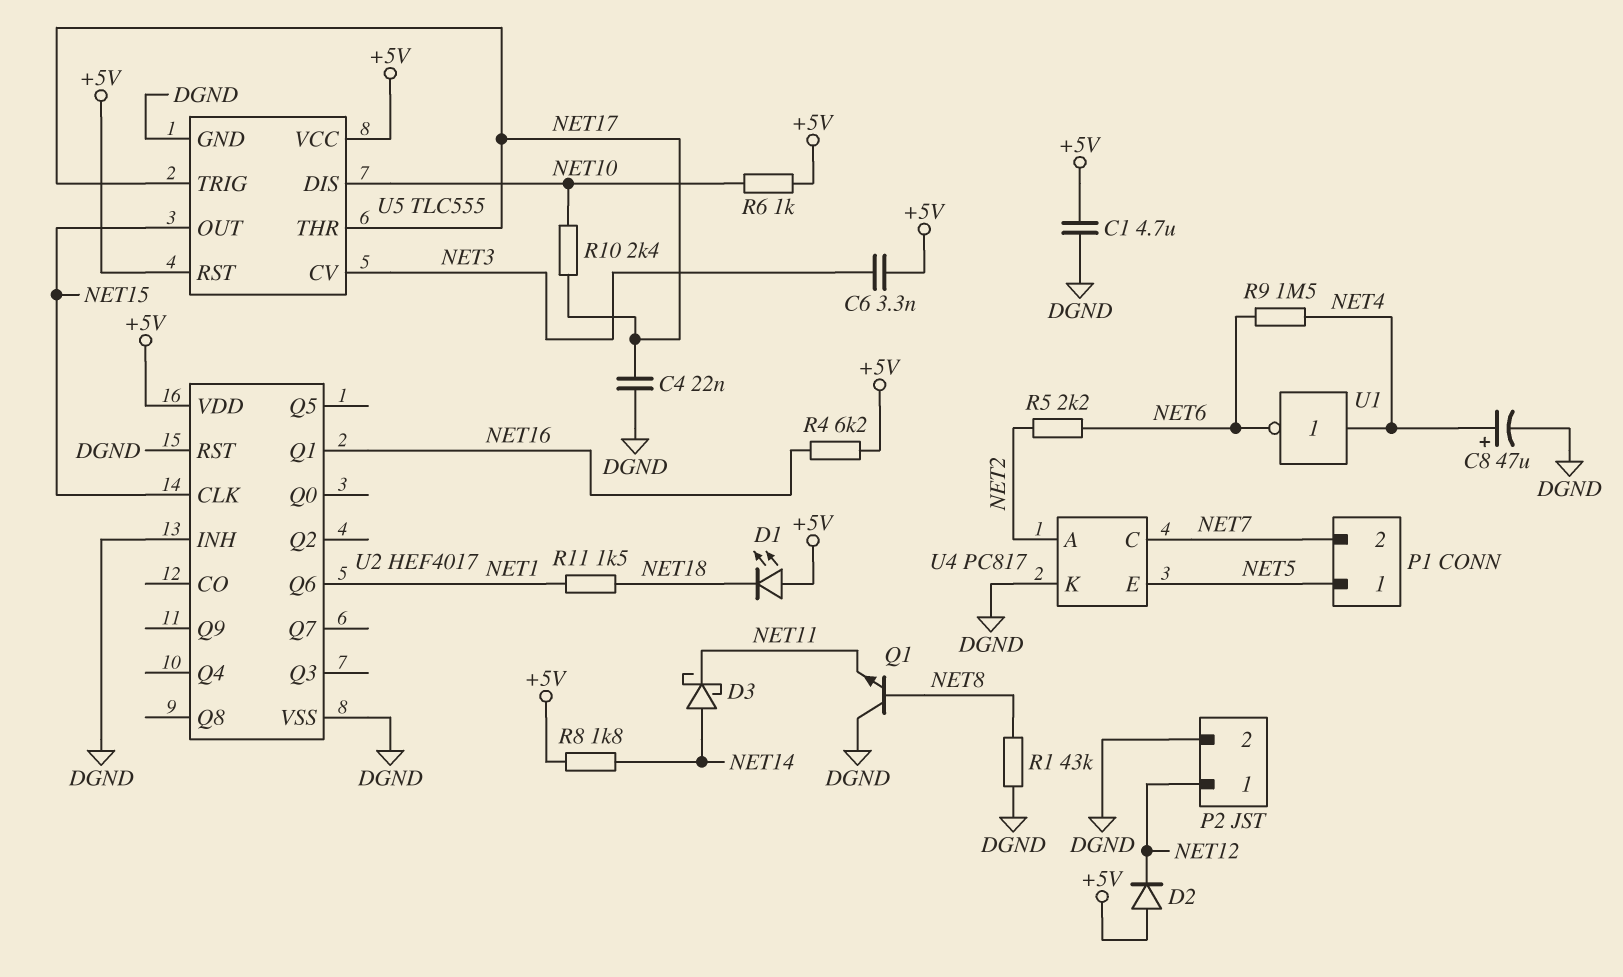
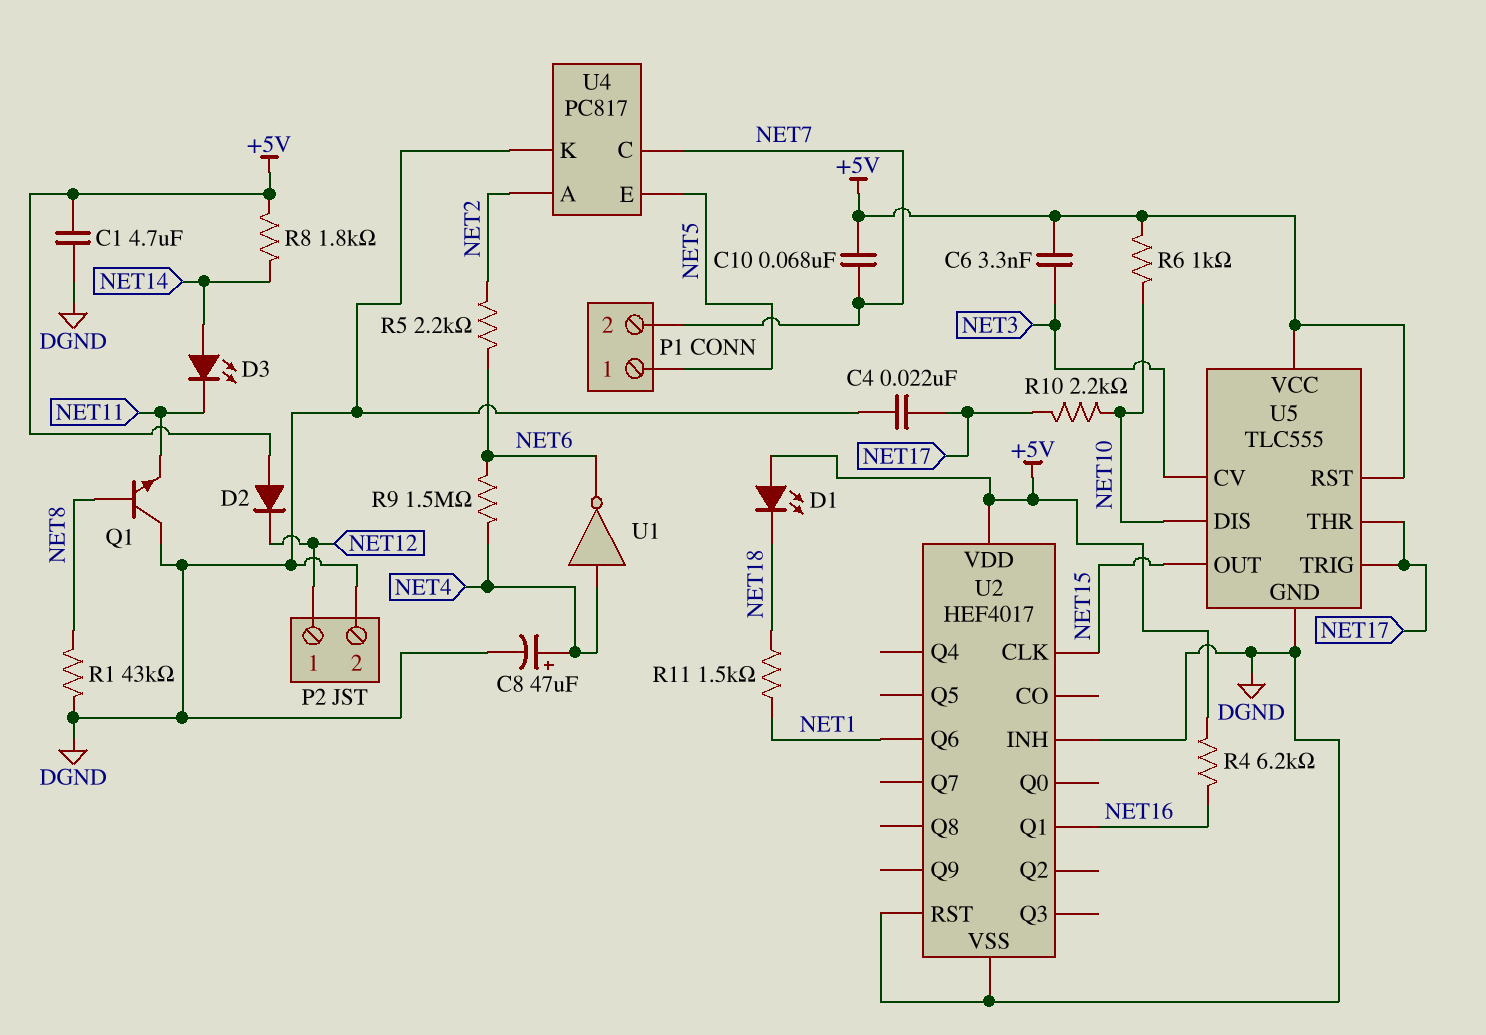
C10: none -> 68nF (+5V, NET7)
D3: schottky (A NET14, K NET11) -> LED (A NET14, K NET11)
R10: 2.4k (NET10, NET17) -> 2.2k (NET10, NET17)

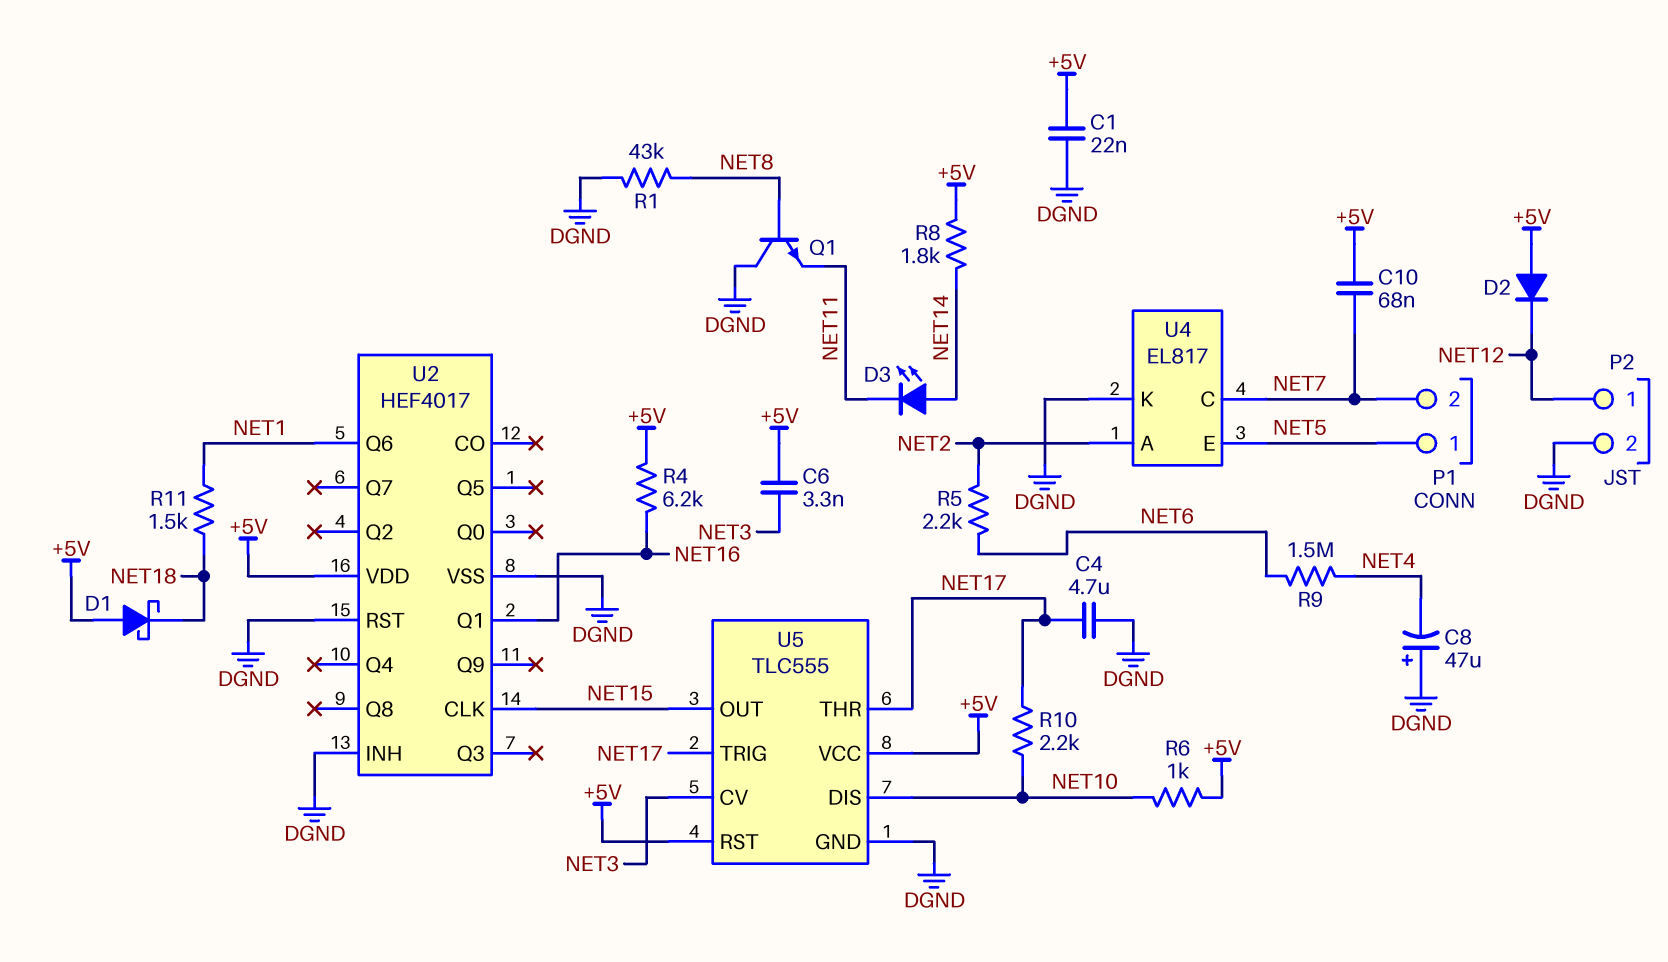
C1: 4.7uF (+5V, DGND) -> 22nF (+5V, DGND)
C4: 22nF (DGND, NET17) -> 4.7uF (DGND, NET17)
C8: 47uF (plus NET4, minus DGND) -> 47uF (plus DGND, minus NET4)
D1: LED (A +5V, K NET18) -> schottky (A +5V, K NET18)
U1: NOT (in NET4, out NET6) -> none
U4: PC817 -> EL817

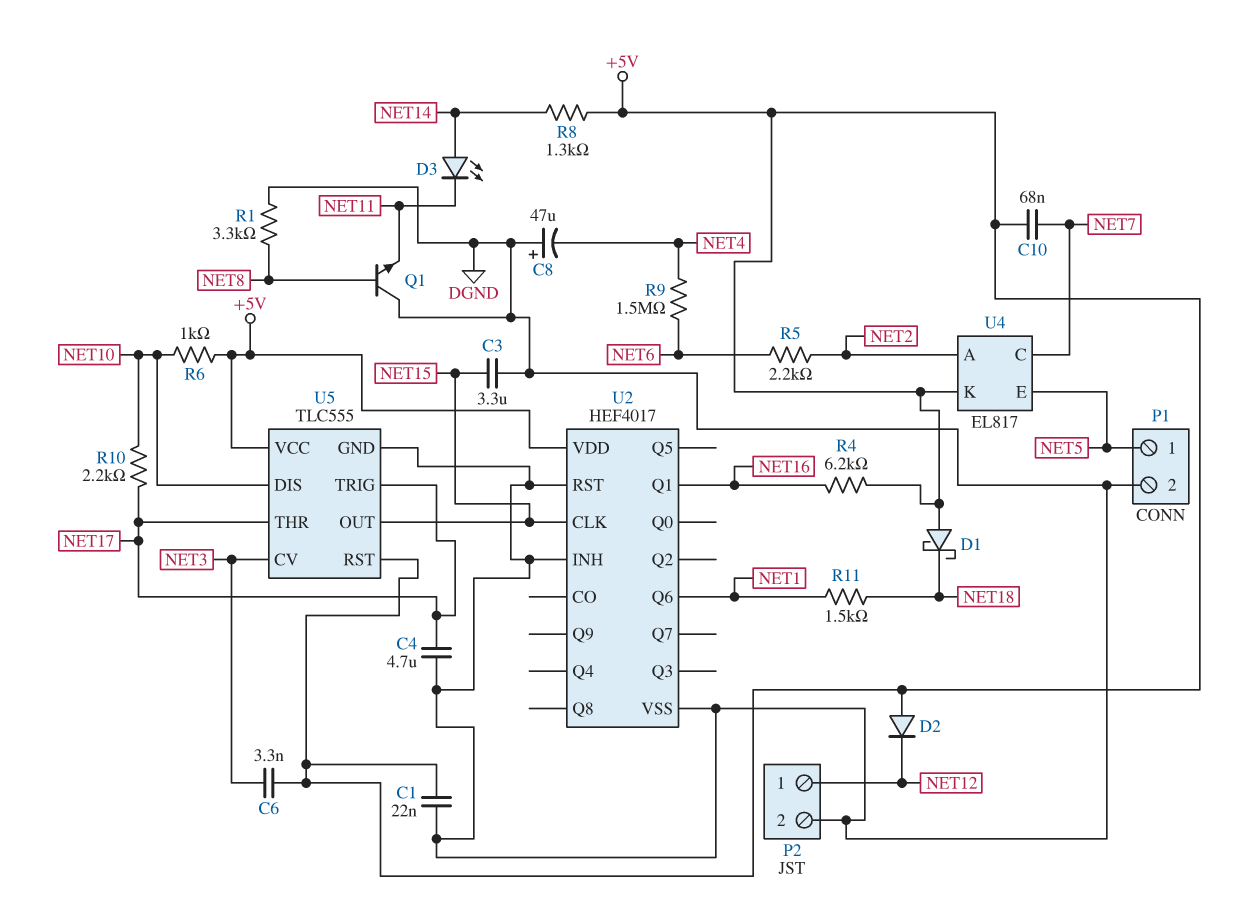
C3: none -> 3.3uF (DGND, NET15)
P1 pin 2: NET7 -> DGND
R1: 43k (DGND, NET8) -> 3.3k (DGND, NET8)
R8: 1.8k (+5V, NET14) -> 1.3k (+5V, NET14)
U4 pin K: DGND -> +5V

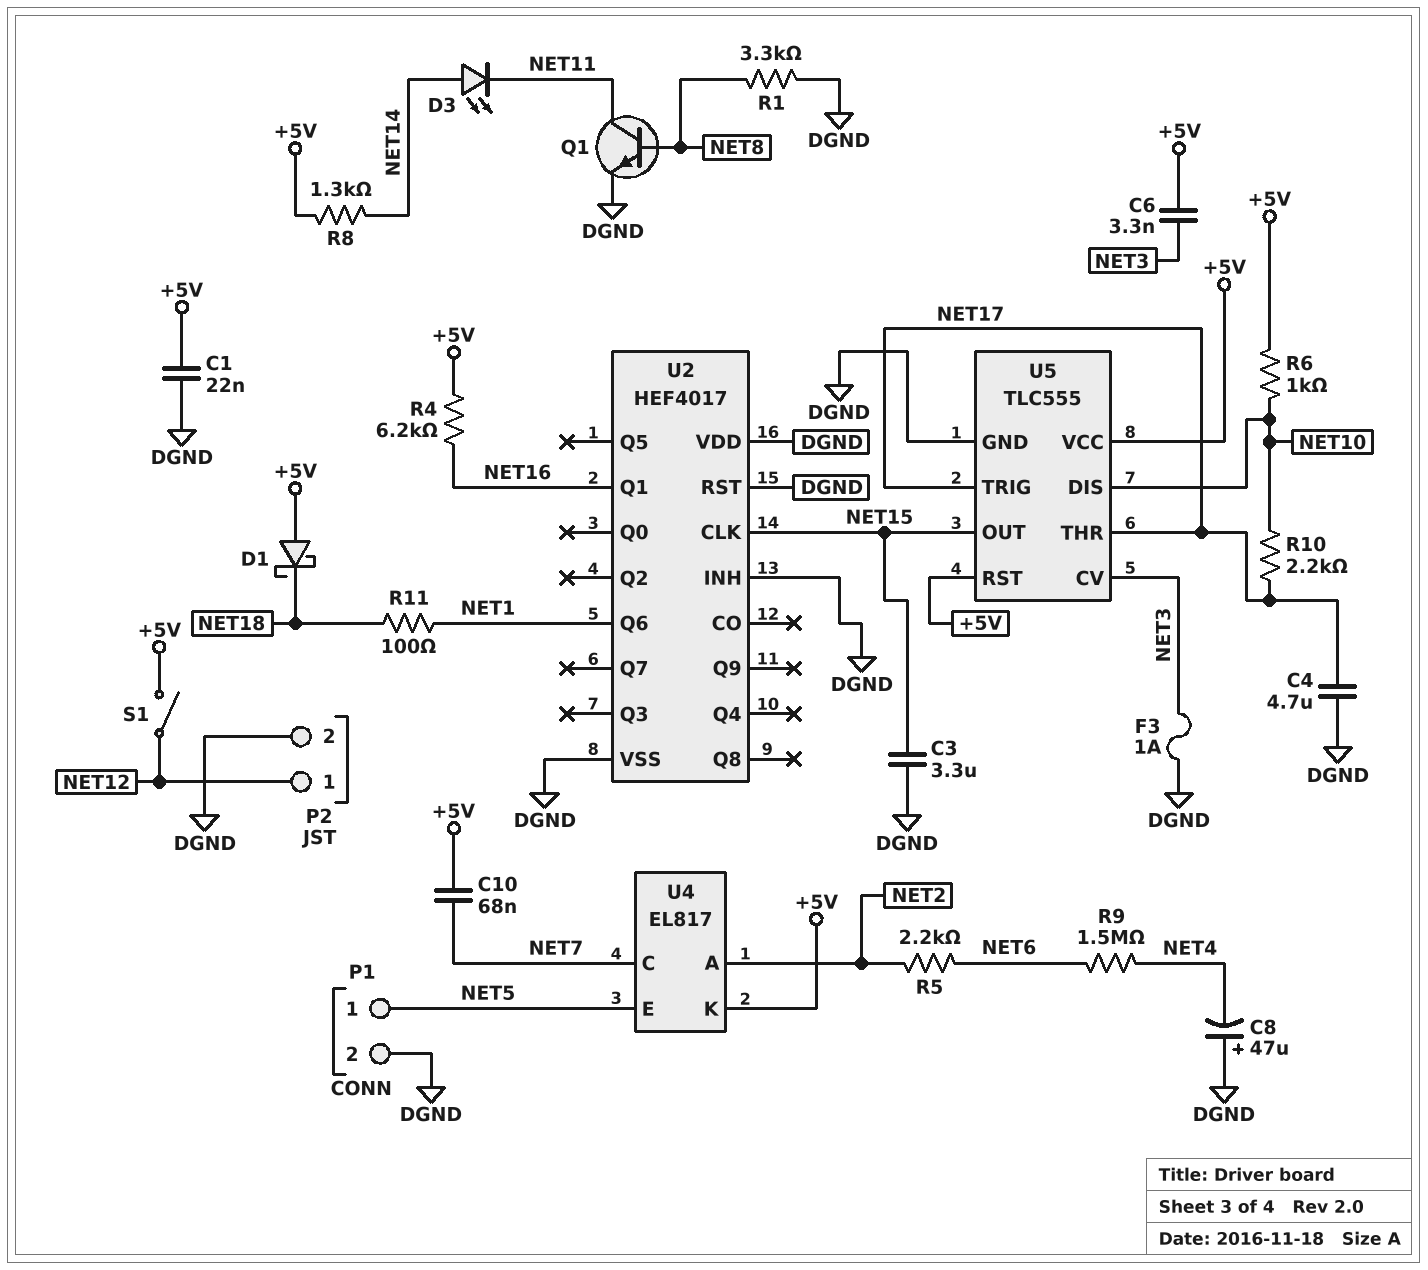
D2: diode (A +5V, K NET12) -> none
F3: none -> 1A (DGND, NET3)
Q1: NPN (B NET8, C DGND, E NET11) -> NPN (B NET8, C NET11, E DGND)
R11: 1.5k (NET1, NET18) -> 100 (NET1, NET18)
S1: none -> switch (+5V, NET12)
U2 pin VDD: +5V -> DGND

